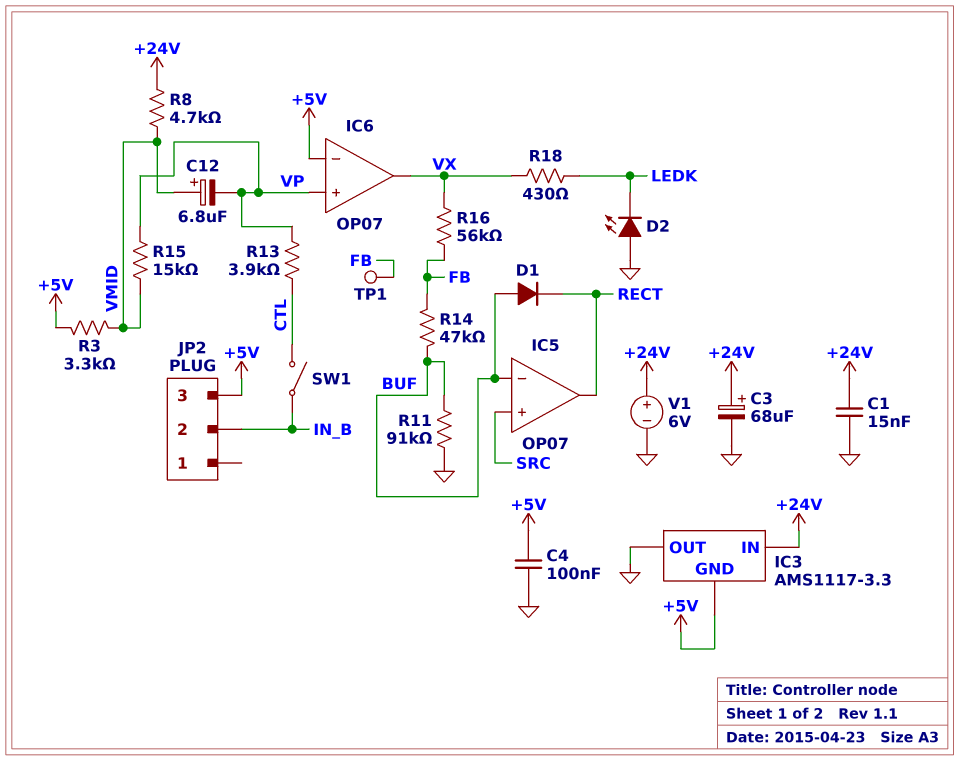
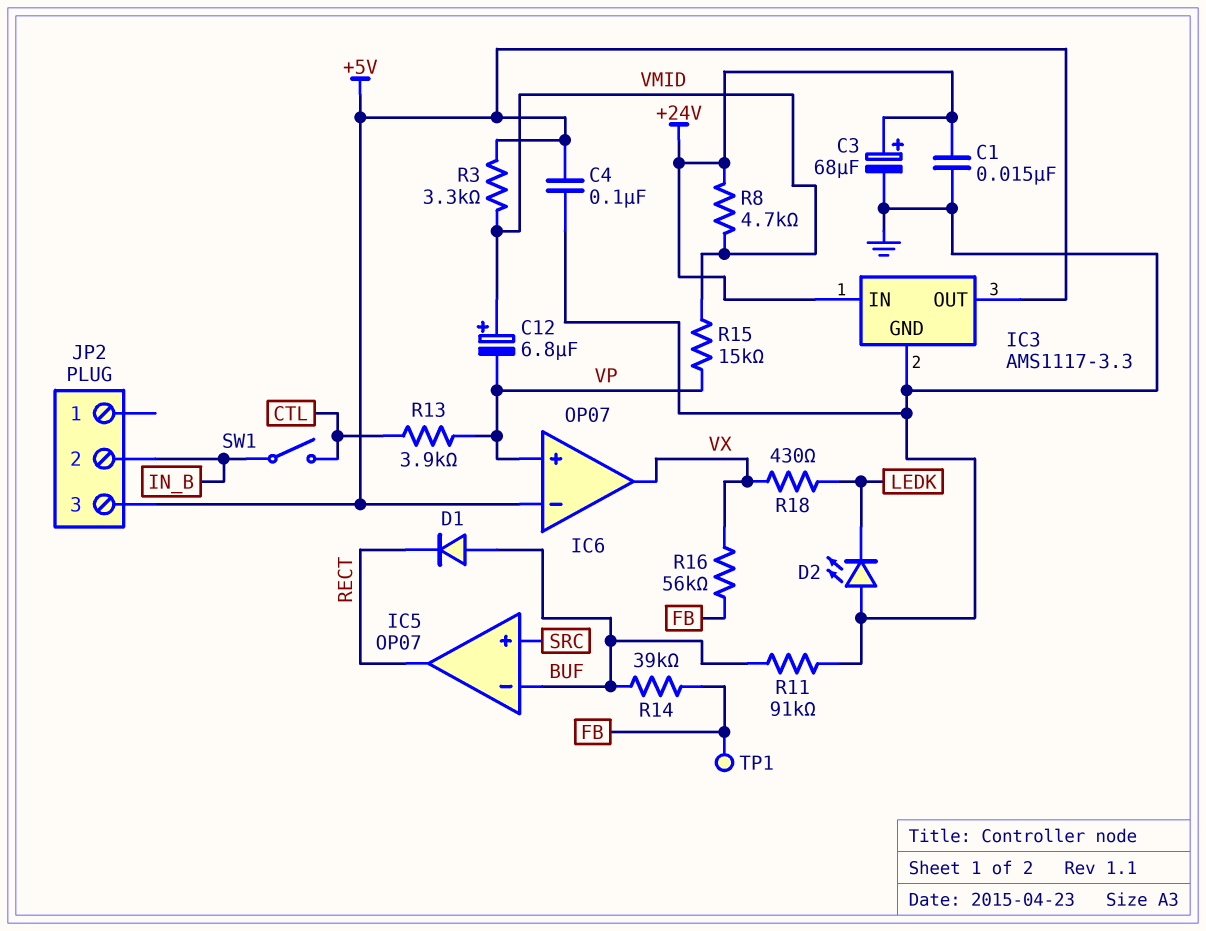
IC3 pin GND: +5V -> GND
IC3 pin OUT: GND -> +5V
R14: 47k (BUF, FB) -> 39k (BUF, FB)
V1: 6V (plus +24V, minus GND) -> none

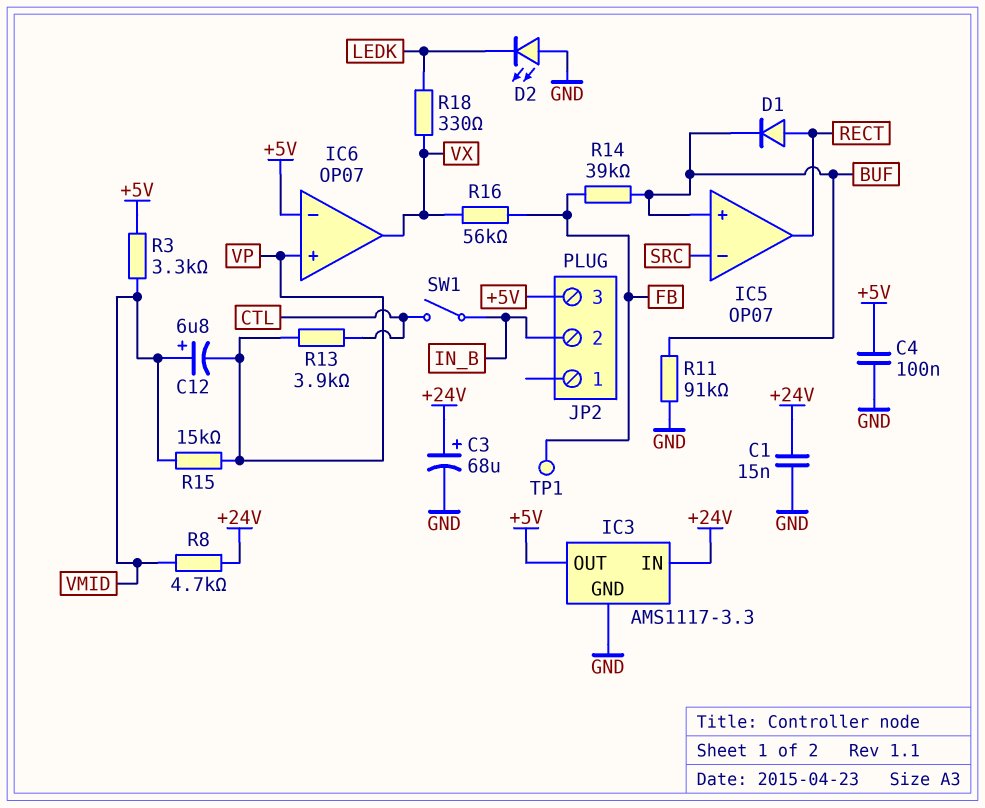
D1: diode (A BUF, K RECT) -> diode (A RECT, K BUF)
IC5 pin in+: SRC -> BUF
IC5 pin in-: BUF -> SRC
R18: 430 (LEDK, VX) -> 330 (LEDK, VX)

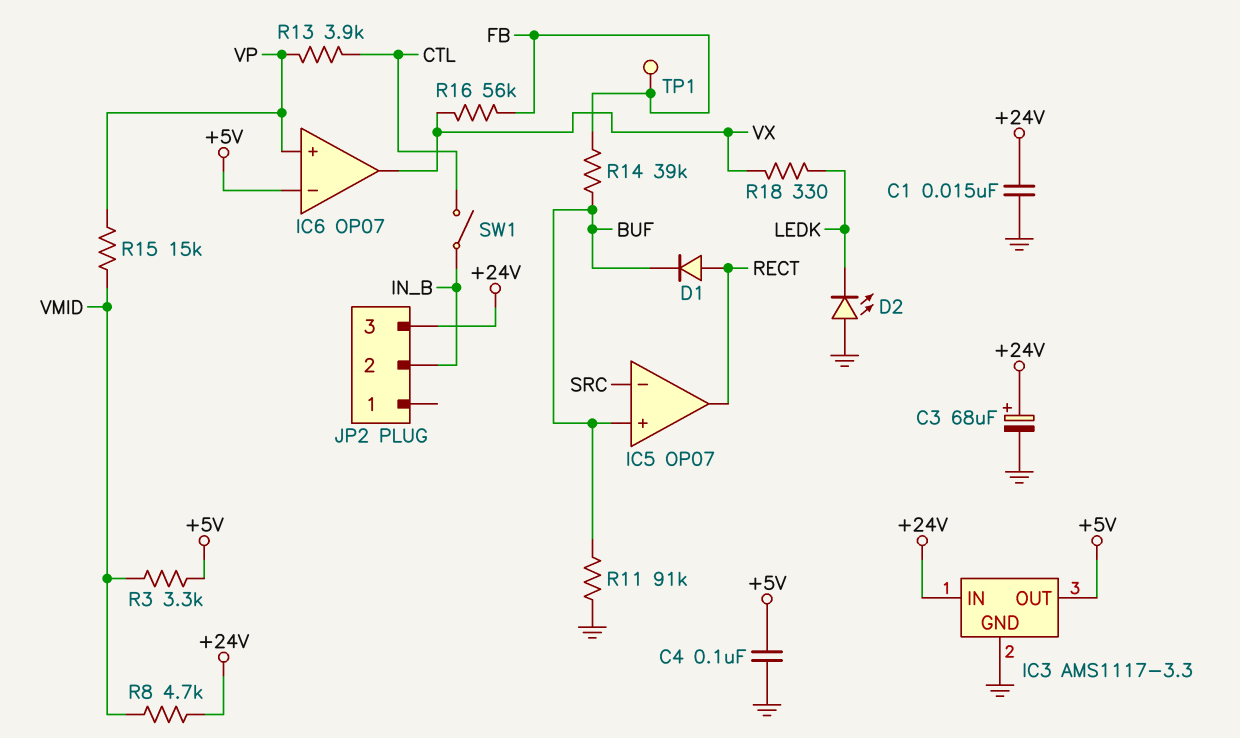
C12: 6.8uF (plus VMID, minus VP) -> none
JP2 pin 3: +5V -> +24V

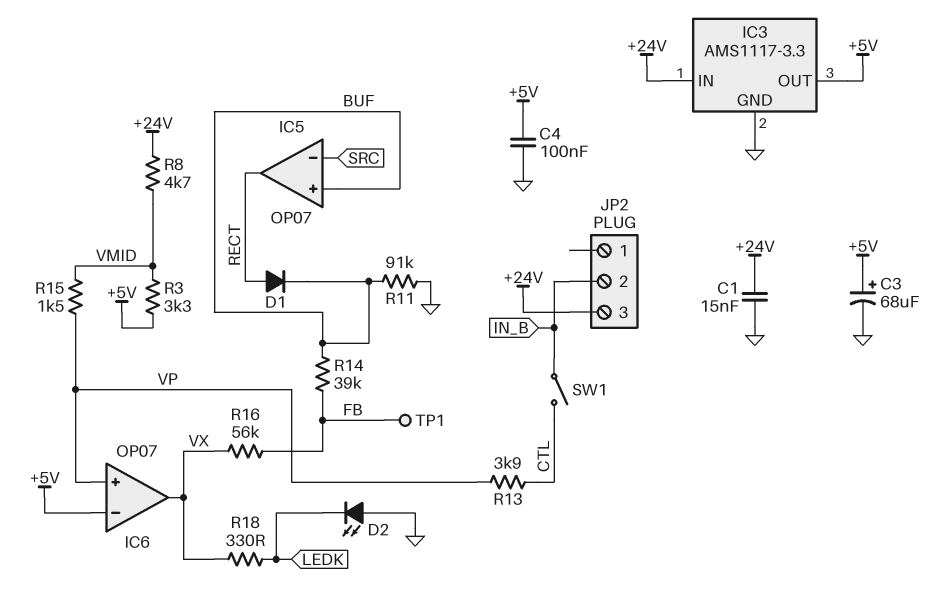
C3: 68uF (plus +24V, minus GND) -> 68uF (plus +5V, minus GND)
R15: 15k (VMID, VP) -> 1.5k (VMID, VP)

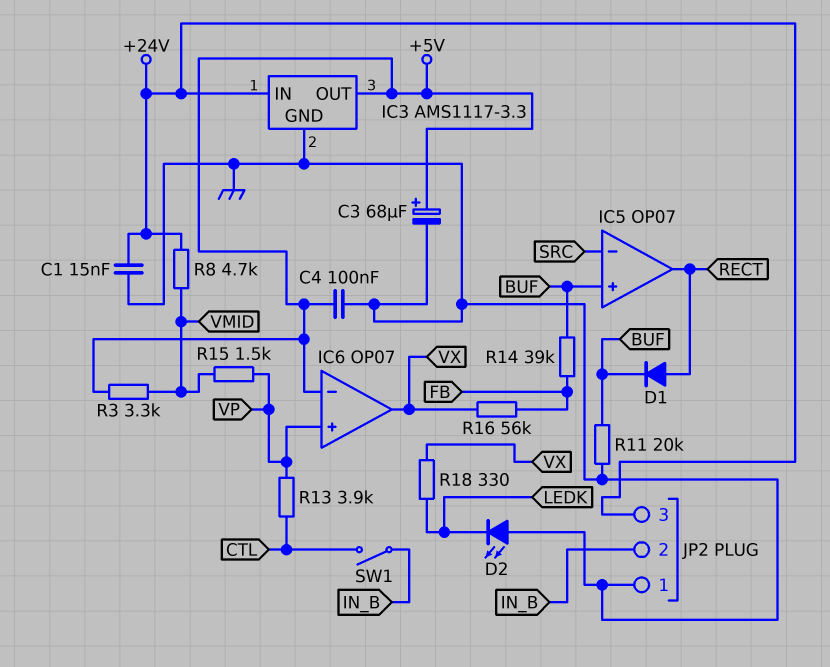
JP2 pin 1: none -> GND
R11: 91k (BUF, GND) -> 20k (BUF, GND)
TP1: test point (FB) -> none

